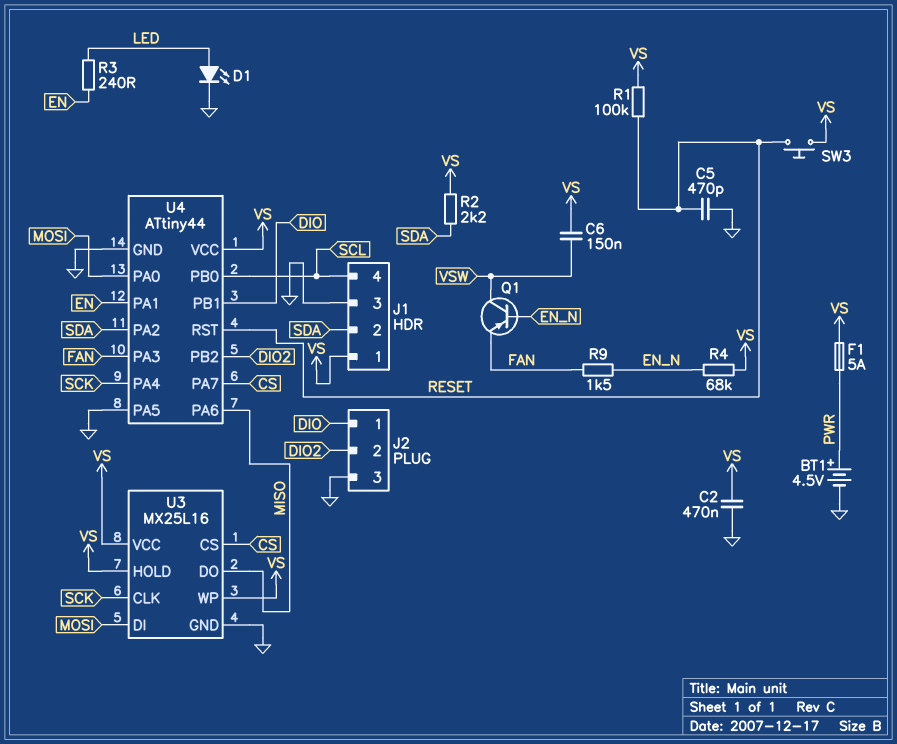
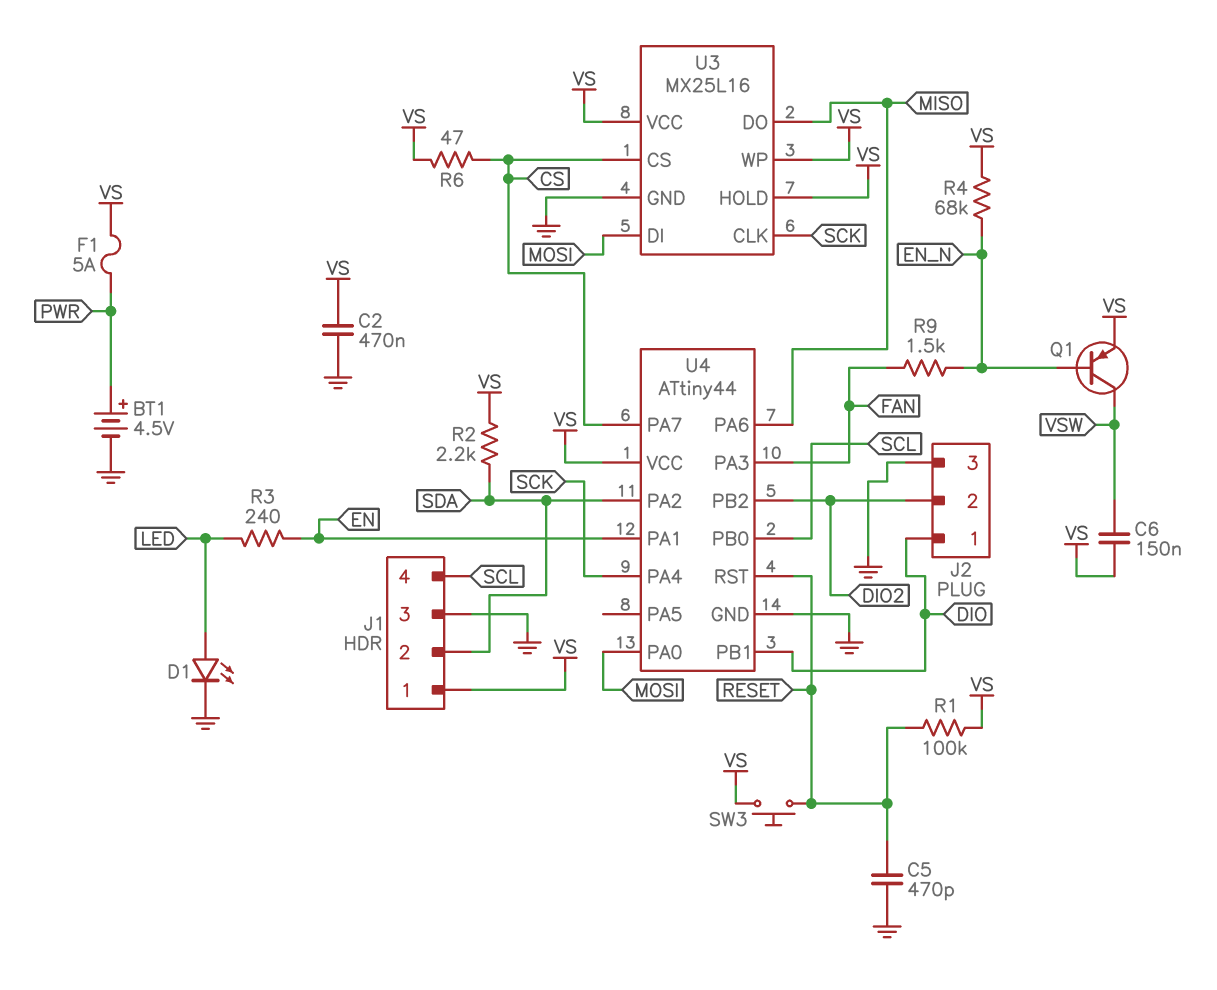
Q1: PNP (B EN_N, C VSW, E FAN) -> PNP (B EN_N, C VSW, E VS)
R6: none -> 47 (CS, VS)
U4 pin PA5: GND -> none

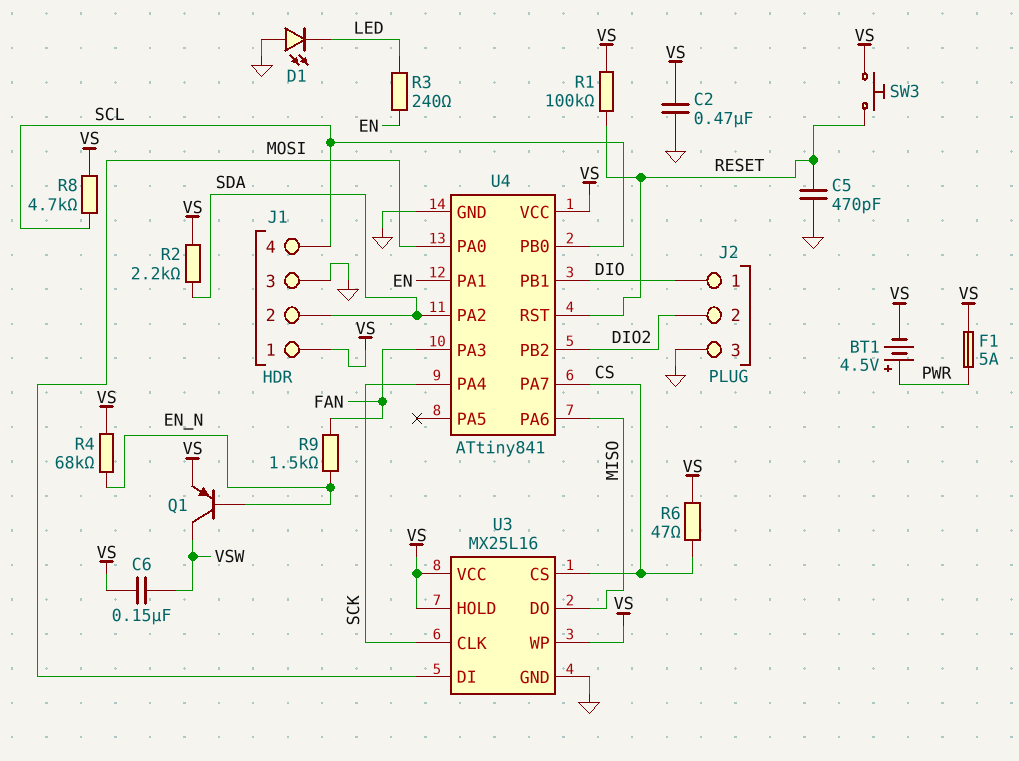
BT1: 4.5V (plus PWR, minus GND) -> 4.5V (plus PWR, minus VS)
D1: LED (A LED, K GND) -> LED (A GND, K LED)
R8: none -> 4.7k (SCL, VS)
U4: ATtiny44 -> ATtiny841

